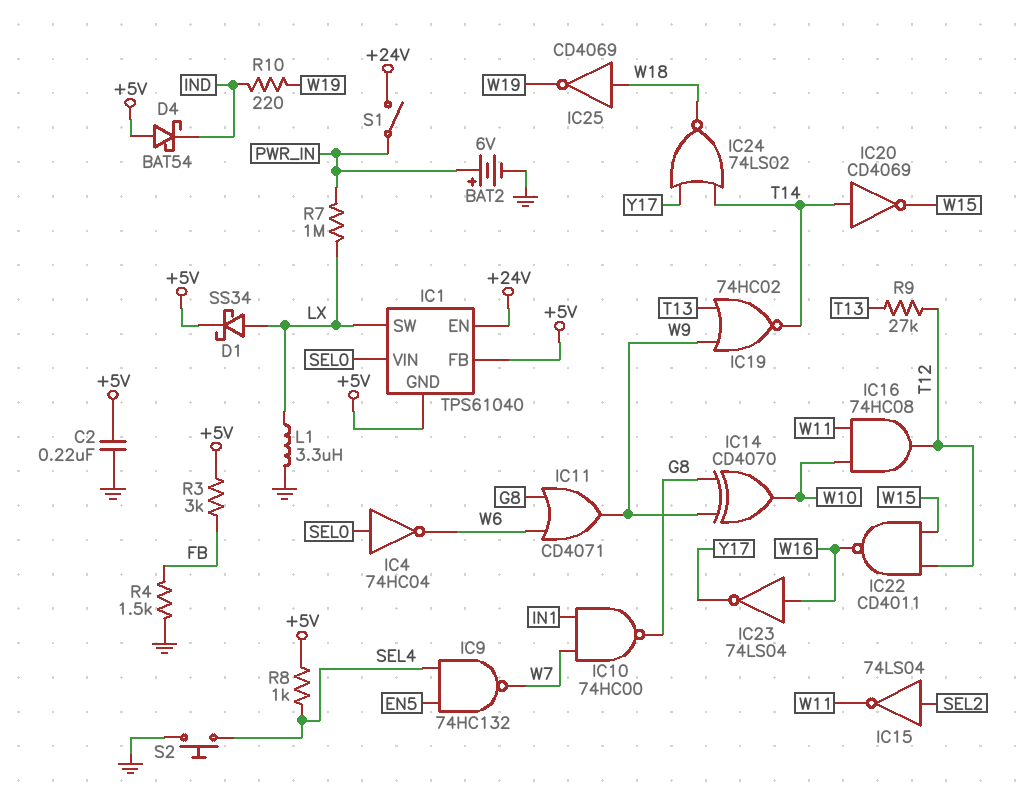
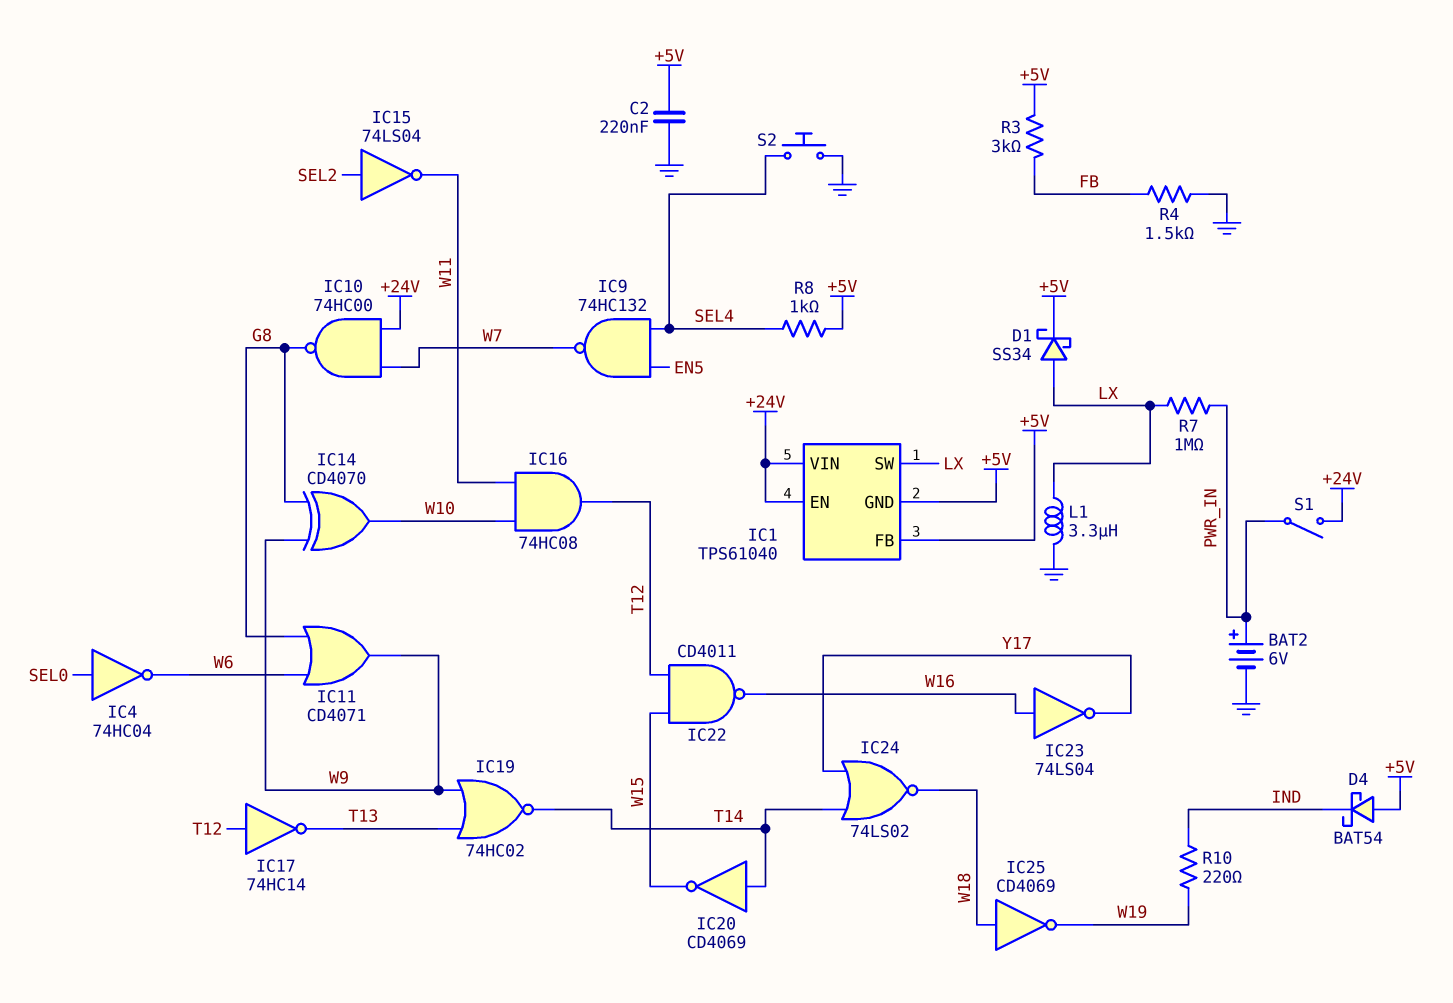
IC1 pin VIN: SEL0 -> +24V
IC10: NAND 74HC00 (in IN1, in W7, out G8) -> NAND 74HC00 (in +24V, in W7, out G8)
IC17: none -> NOT 74HC14 (in T12, out T13)
R9: 27k (T12, T13) -> none

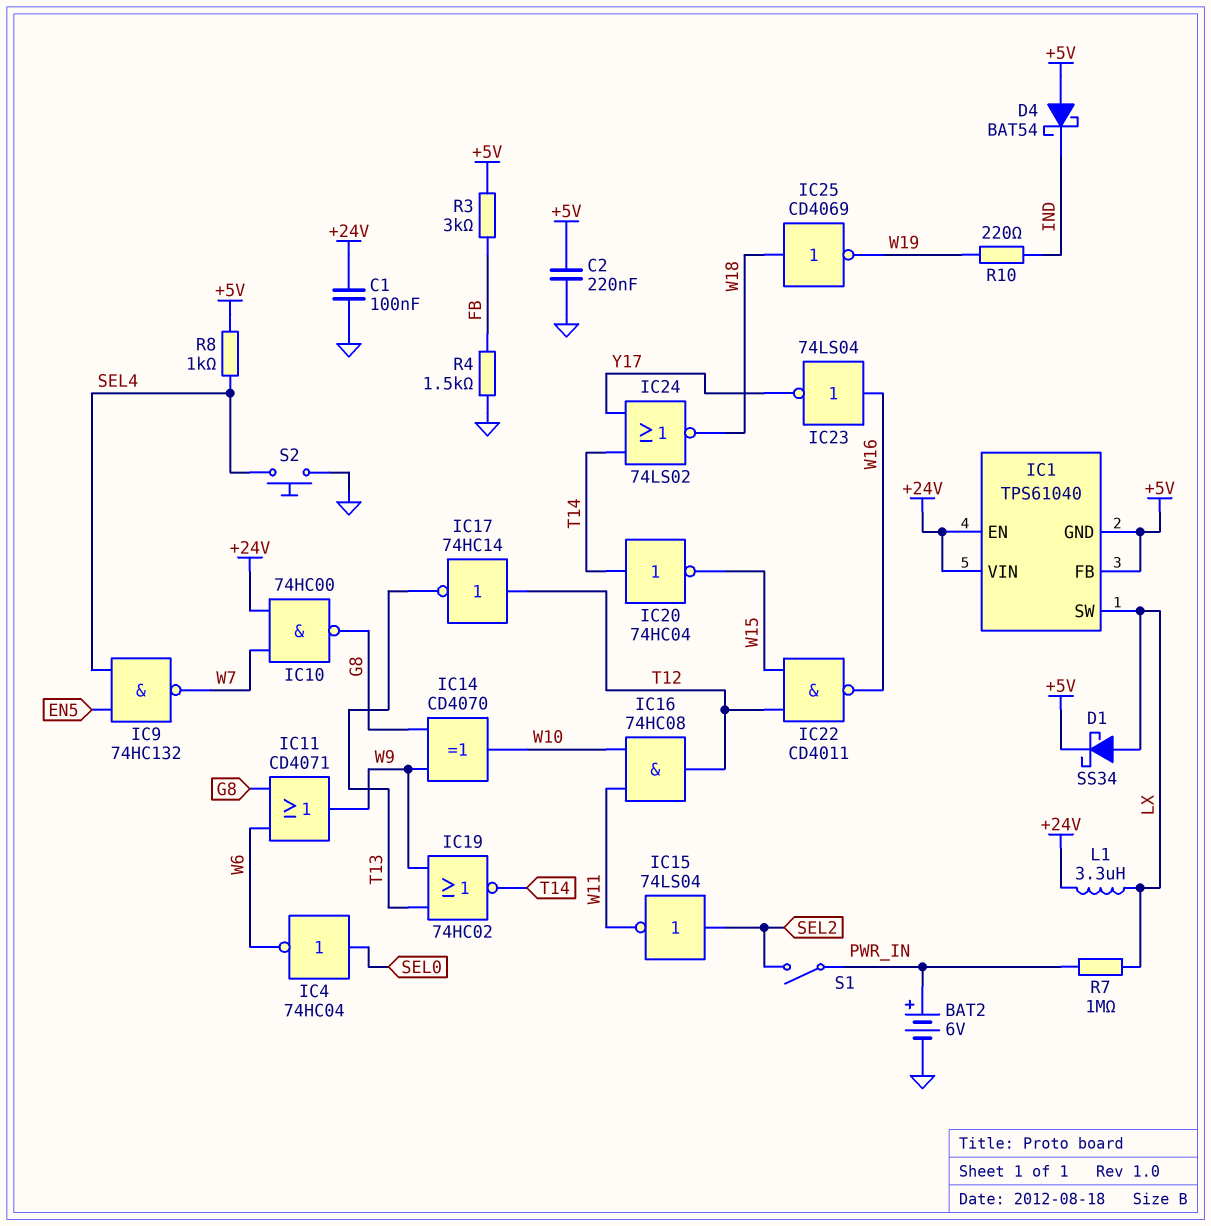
C1: none -> 100nF (+24V, GND)
IC20: NOT CD4069 (in T14, out W15) -> NOT 74HC04 (in T14, out W15)
L1: 3.3uH (GND, LX) -> 3.3uH (+24V, LX)
S1: switch (+24V, PWR_IN) -> switch (PWR_IN, SEL2)

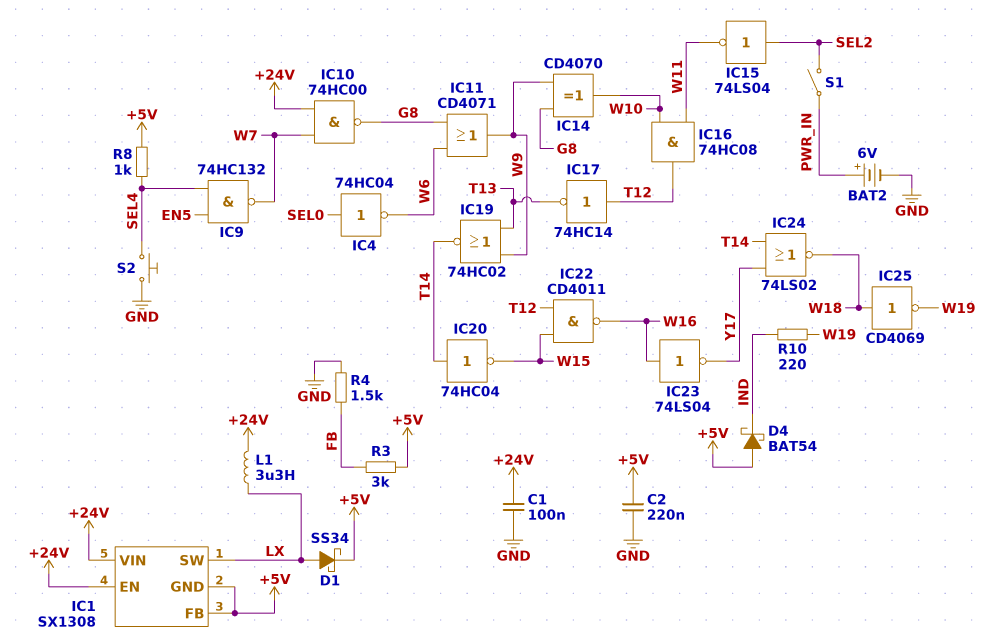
IC1: TPS61040 -> SX1308
R7: 1M (LX, PWR_IN) -> none

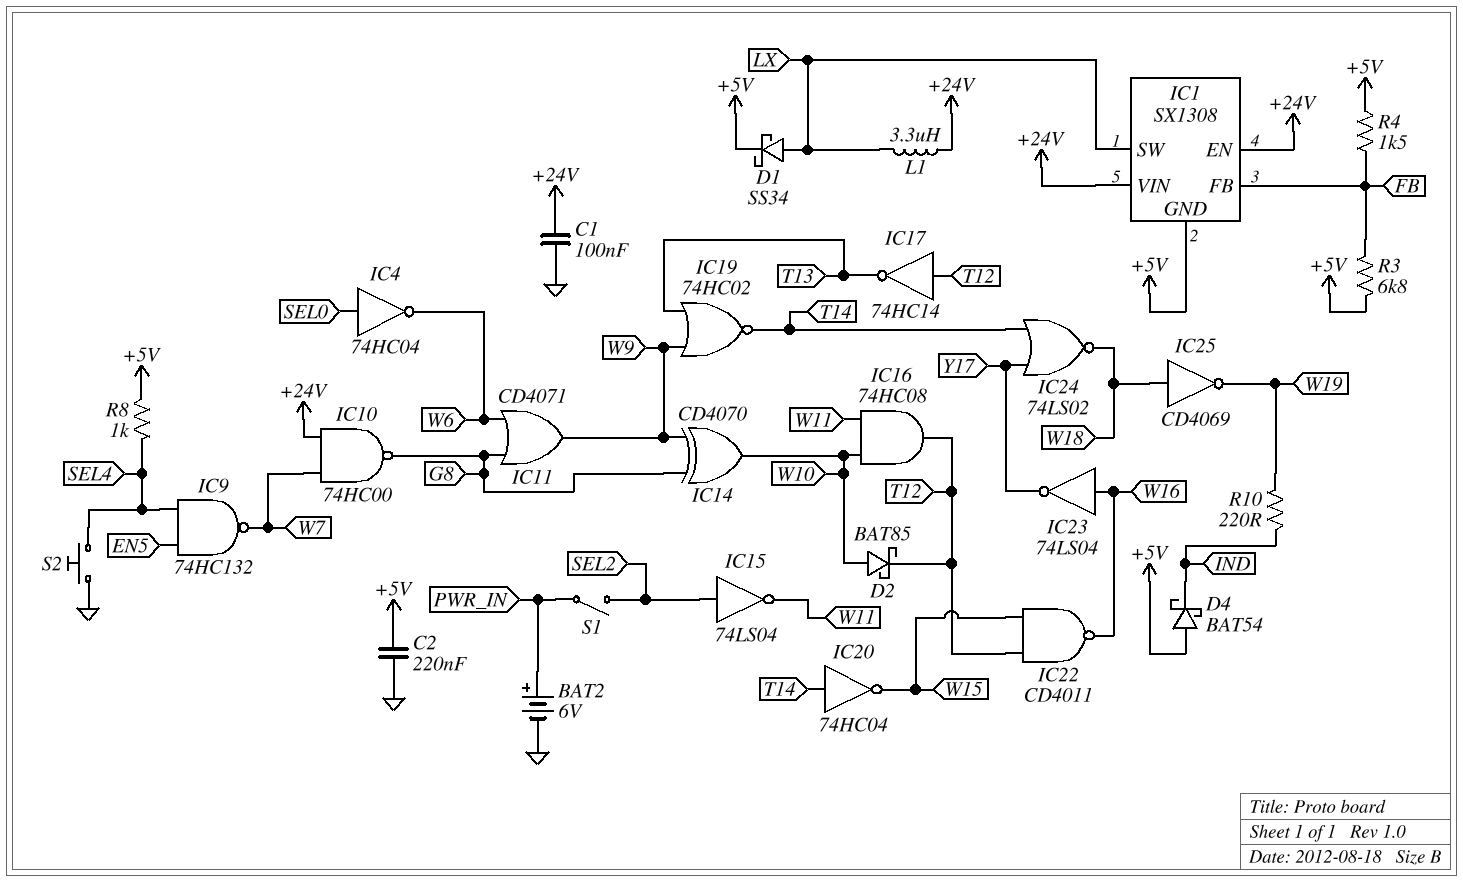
D2: none -> schottky BAT85 (A W10, K T12)
IC1 pin FB: +5V -> FB
R3: 3k (+5V, FB) -> 6.8k (+5V, FB)
R4: 1.5k (FB, GND) -> 1.5k (+5V, FB)

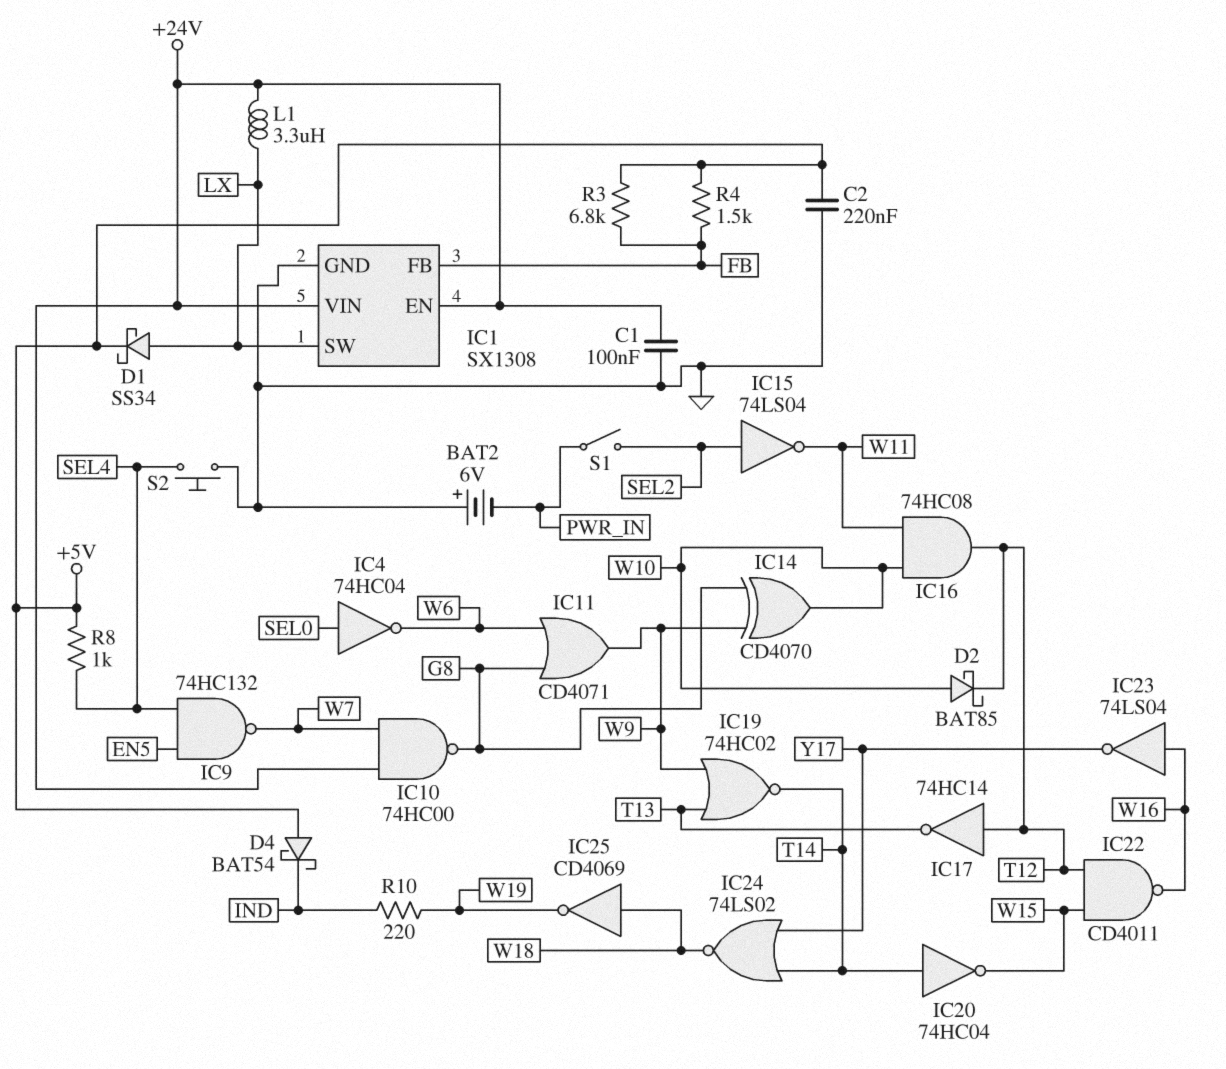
BAT2: 6V (plus PWR_IN, minus GND) -> 6V (plus GND, minus PWR_IN)
IC1 pin GND: +5V -> GND

